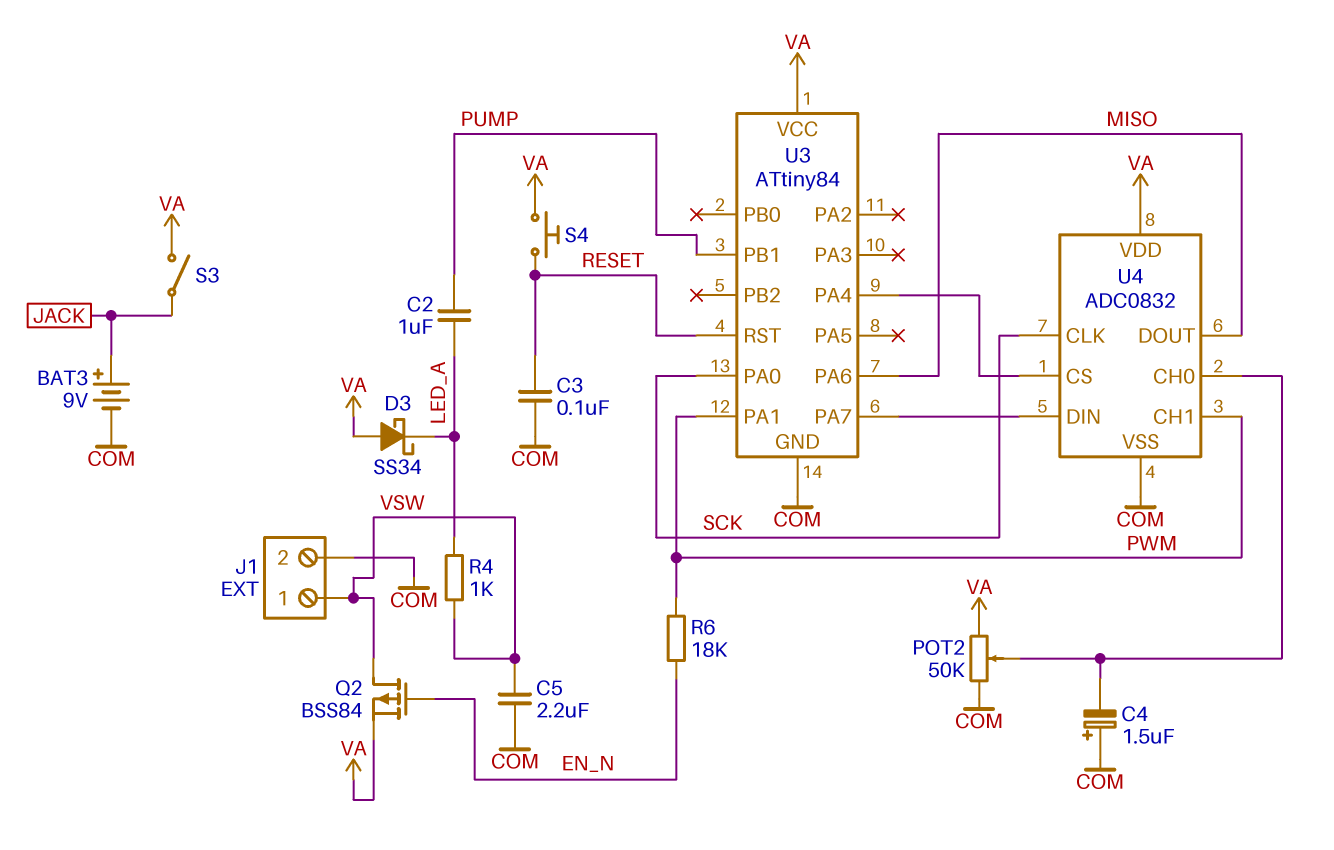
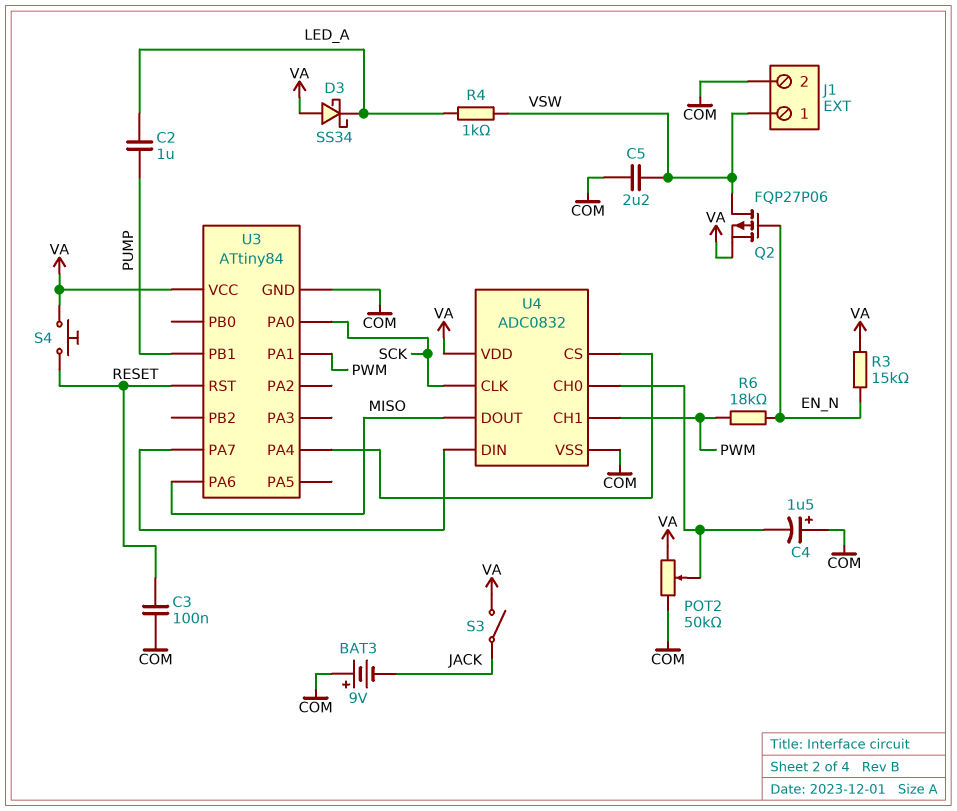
BAT3: 9V (plus JACK, minus COM) -> 9V (plus COM, minus JACK)
Q2: PMOS BSS84 (G EN_N, D VSW, S VA) -> PMOS FQP27P06 (G EN_N, D VSW, S VA)
R3: none -> 15k (EN_N, VA)

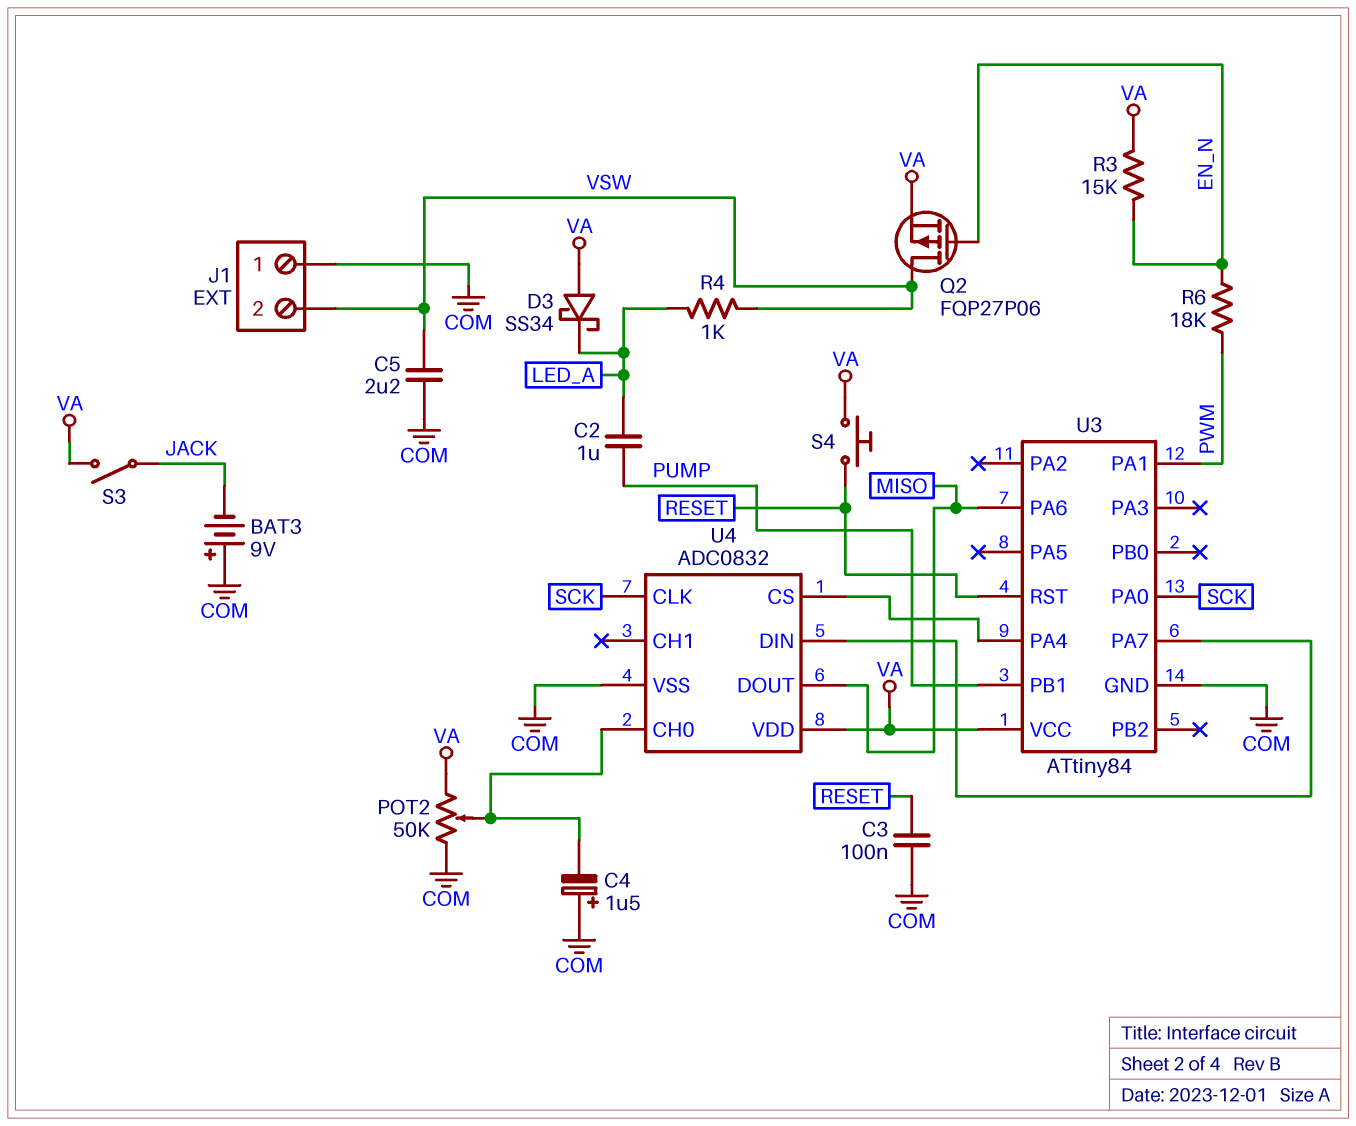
J1 pin 1: VSW -> COM
J1 pin 2: COM -> VSW
U4 pin CH1: PWM -> none

